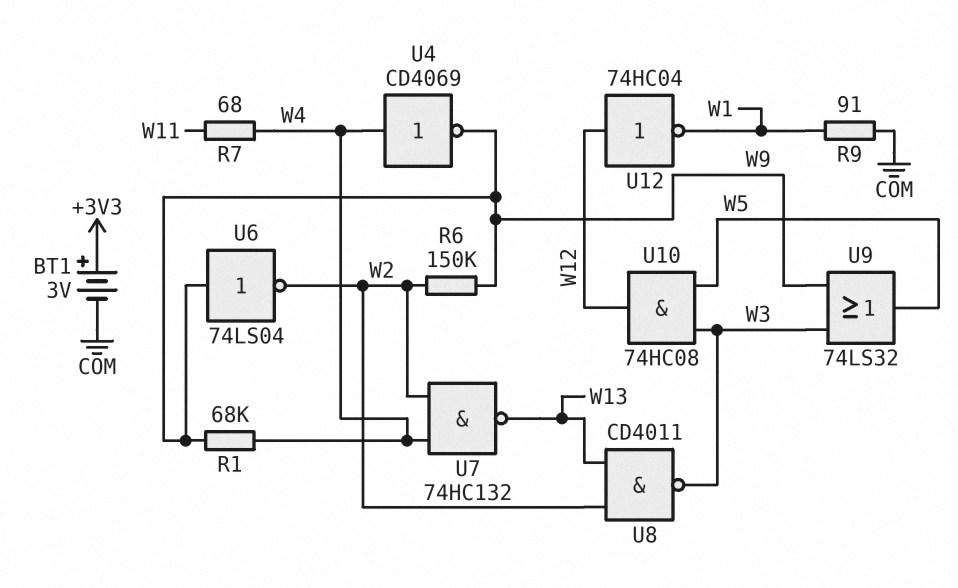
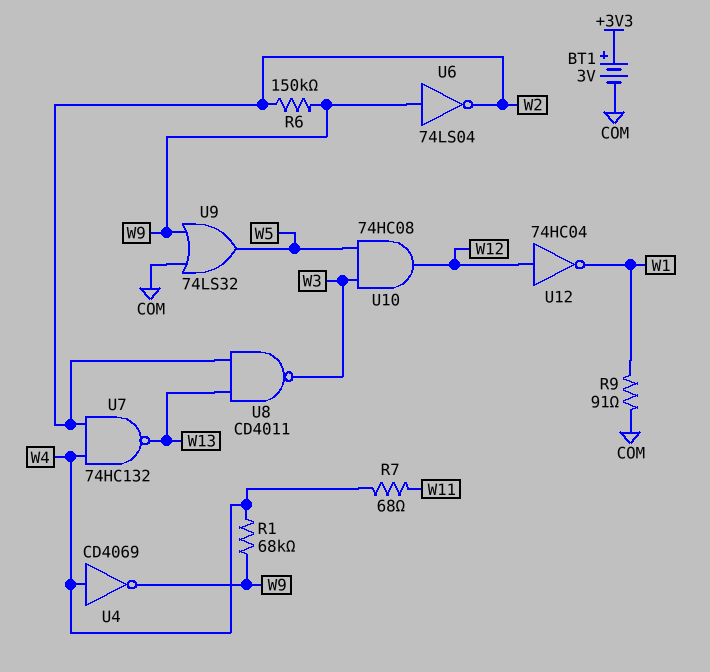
U9: OR 74LS32 (in W3, in W9, out W5) -> OR 74LS32 (in COM, in W9, out W5)

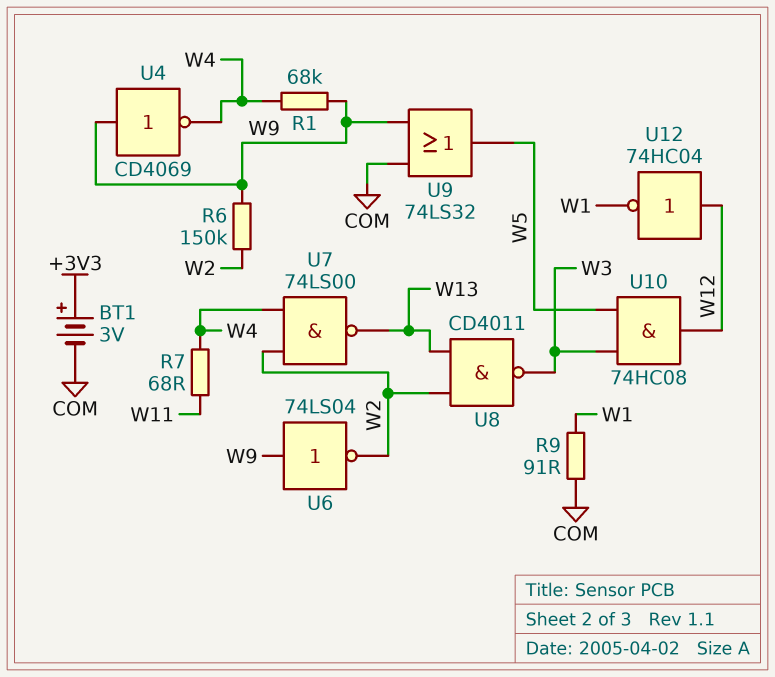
U4: NOT CD4069 (in W4, out W9) -> NOT CD4069 (in W9, out W4)
U7: NAND 74HC132 (in W2, in W4, out W13) -> NAND 74LS00 (in W2, in W4, out W13)

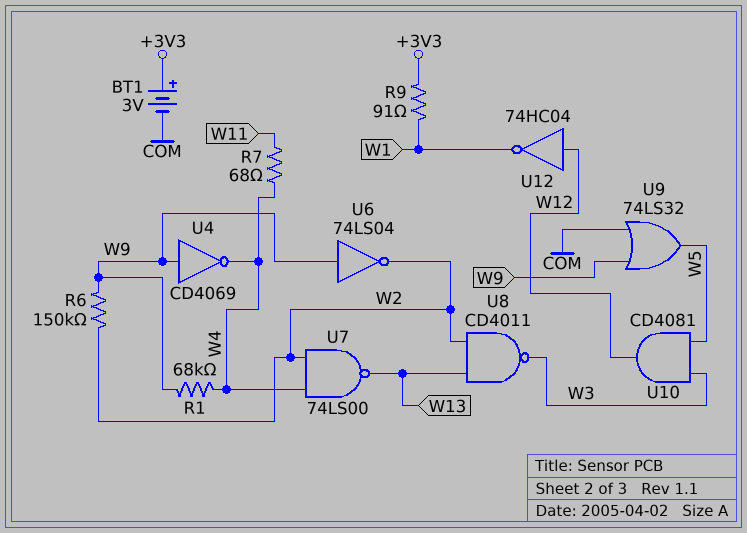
R9: 91 (COM, W1) -> 91 (+3V3, W1)
U10: AND 74HC08 (in W3, in W5, out W12) -> AND CD4081 (in W3, in W5, out W12)

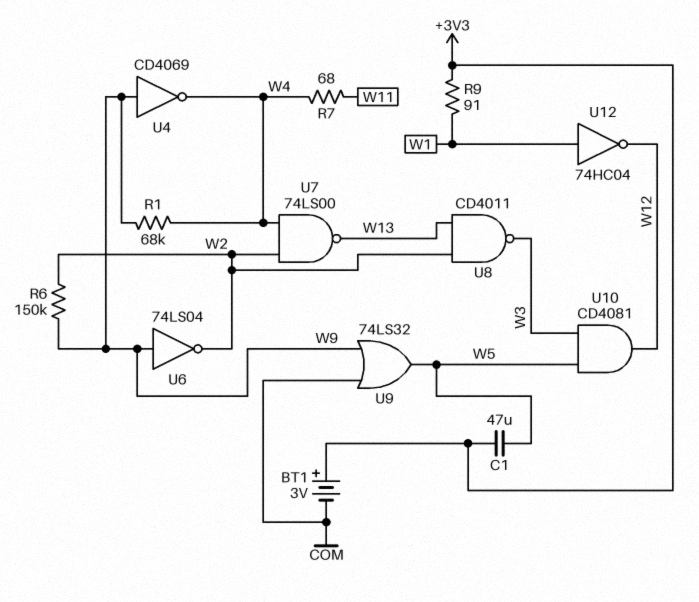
C1: none -> 47uF (+3V3, W5)
U12: NOT 74HC04 (in W12, out W1) -> NOT 74HC04 (in W1, out W12)

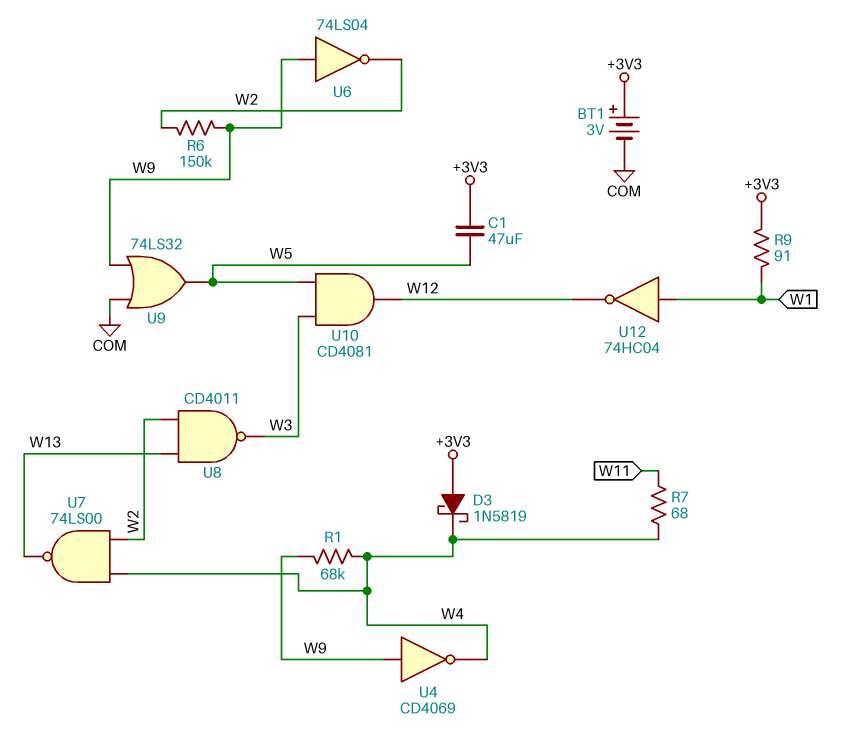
D3: none -> schottky 1N5819 (A +3V3, K W4)

